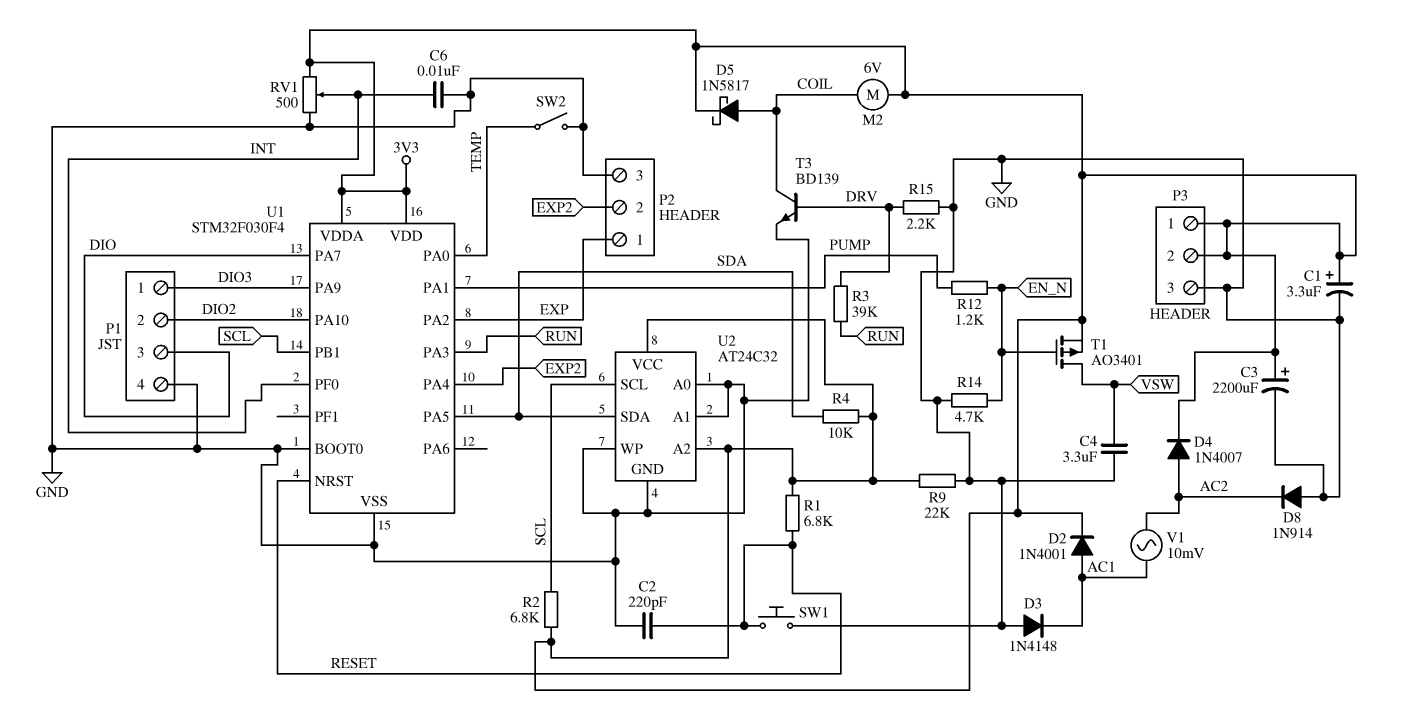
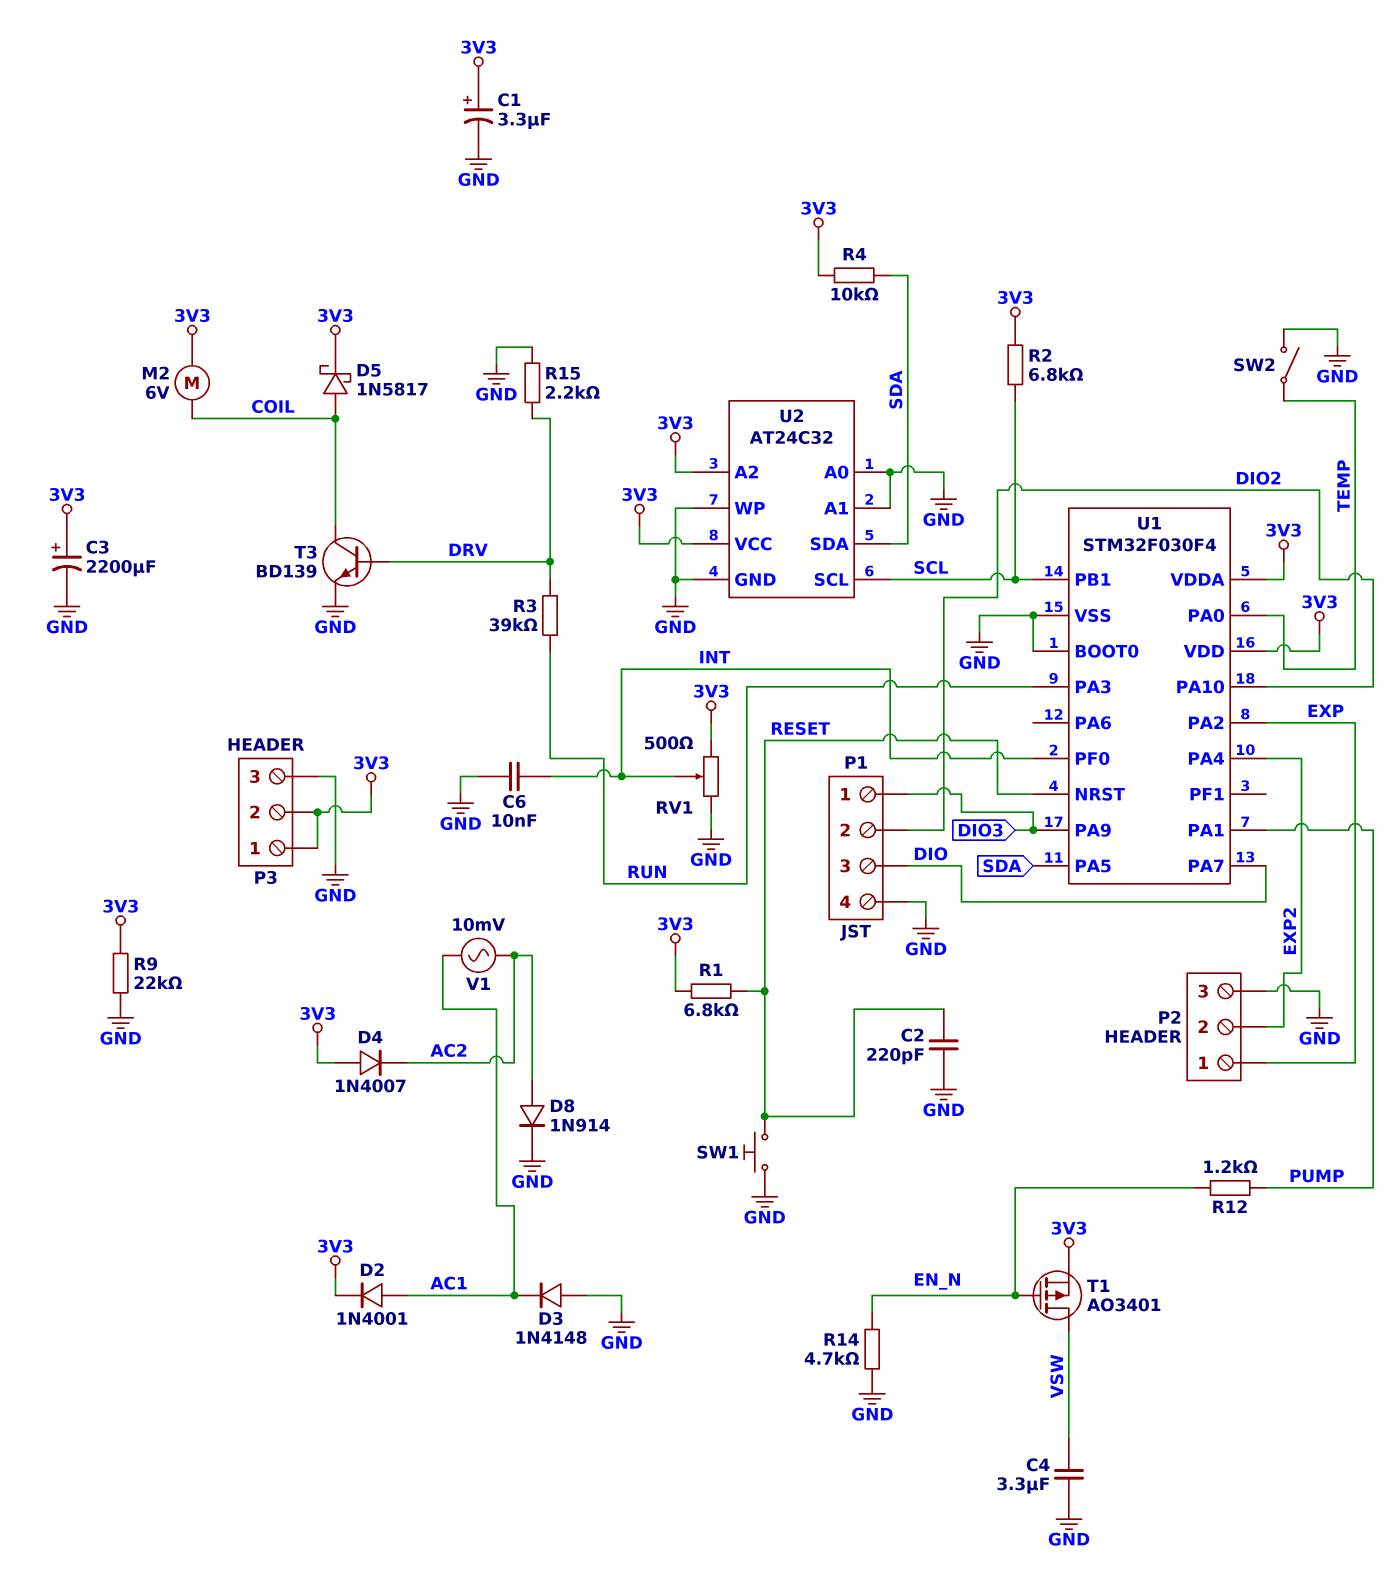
D4: diode 1N4007 (A AC2, K 3V3) -> diode 1N4007 (A 3V3, K AC2)
D8: diode 1N914 (A GND, K AC2) -> diode 1N914 (A AC2, K GND)

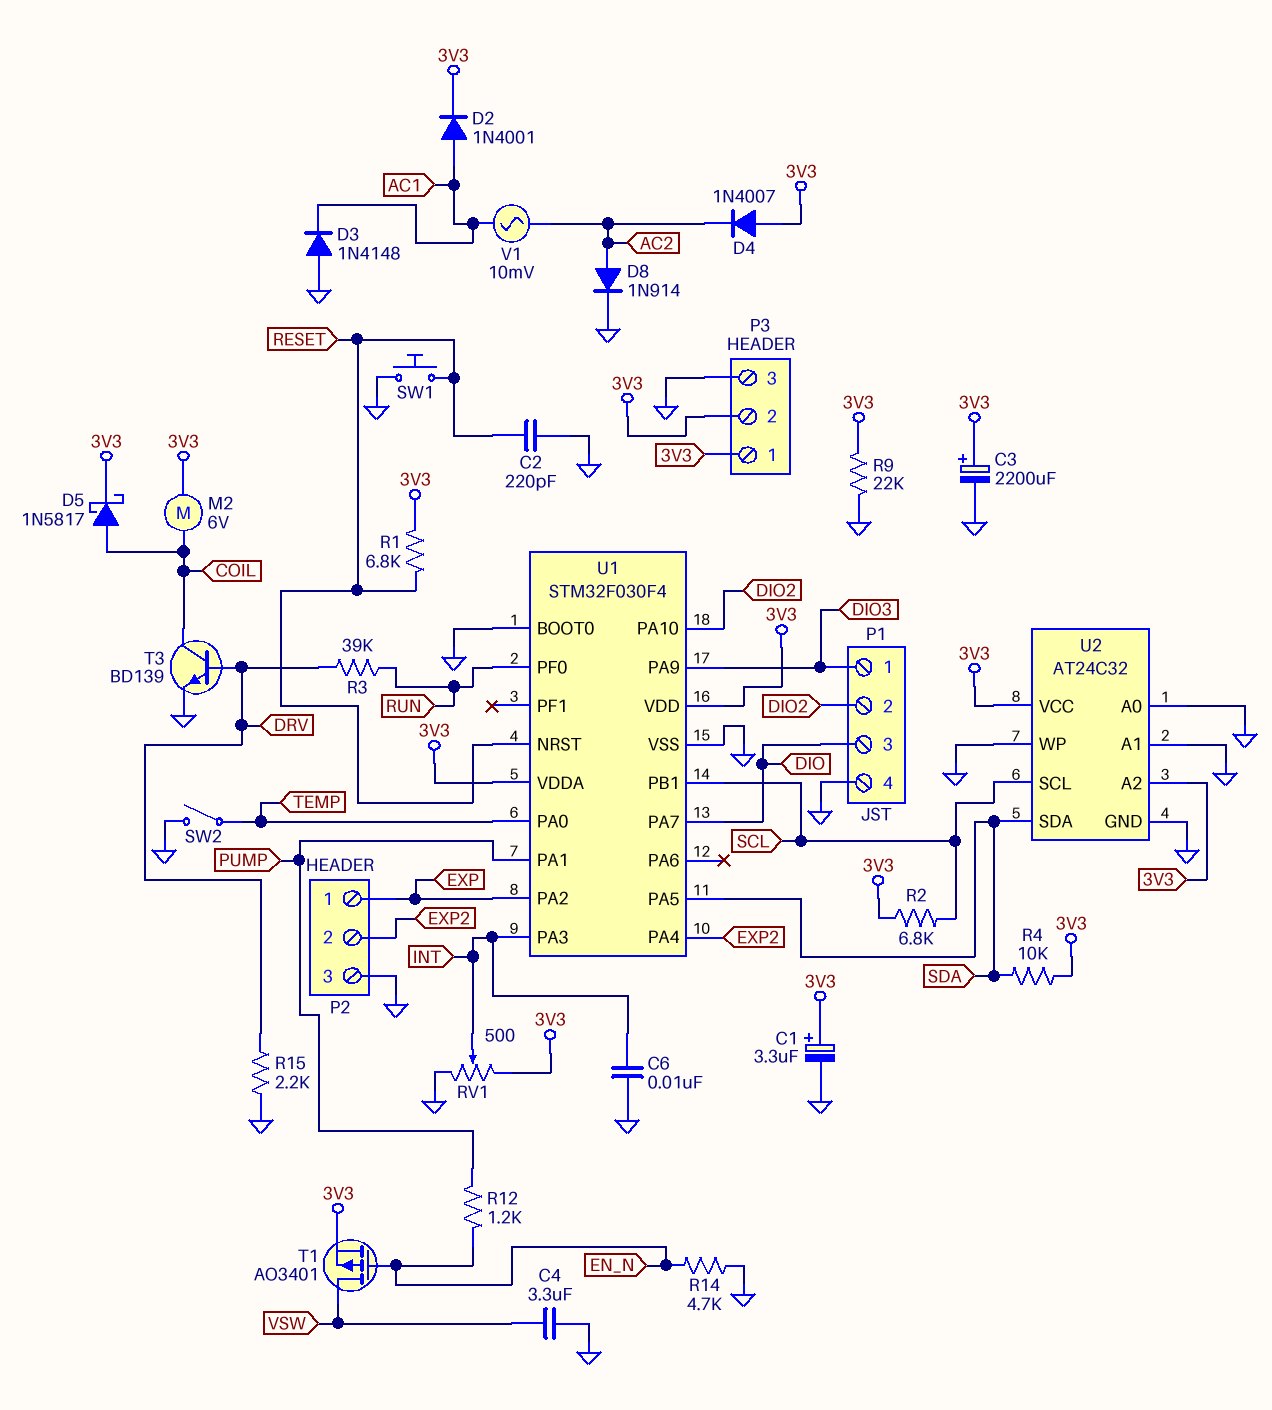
U1 pin PA3: RUN -> INT
U1 pin PF0: INT -> RUN

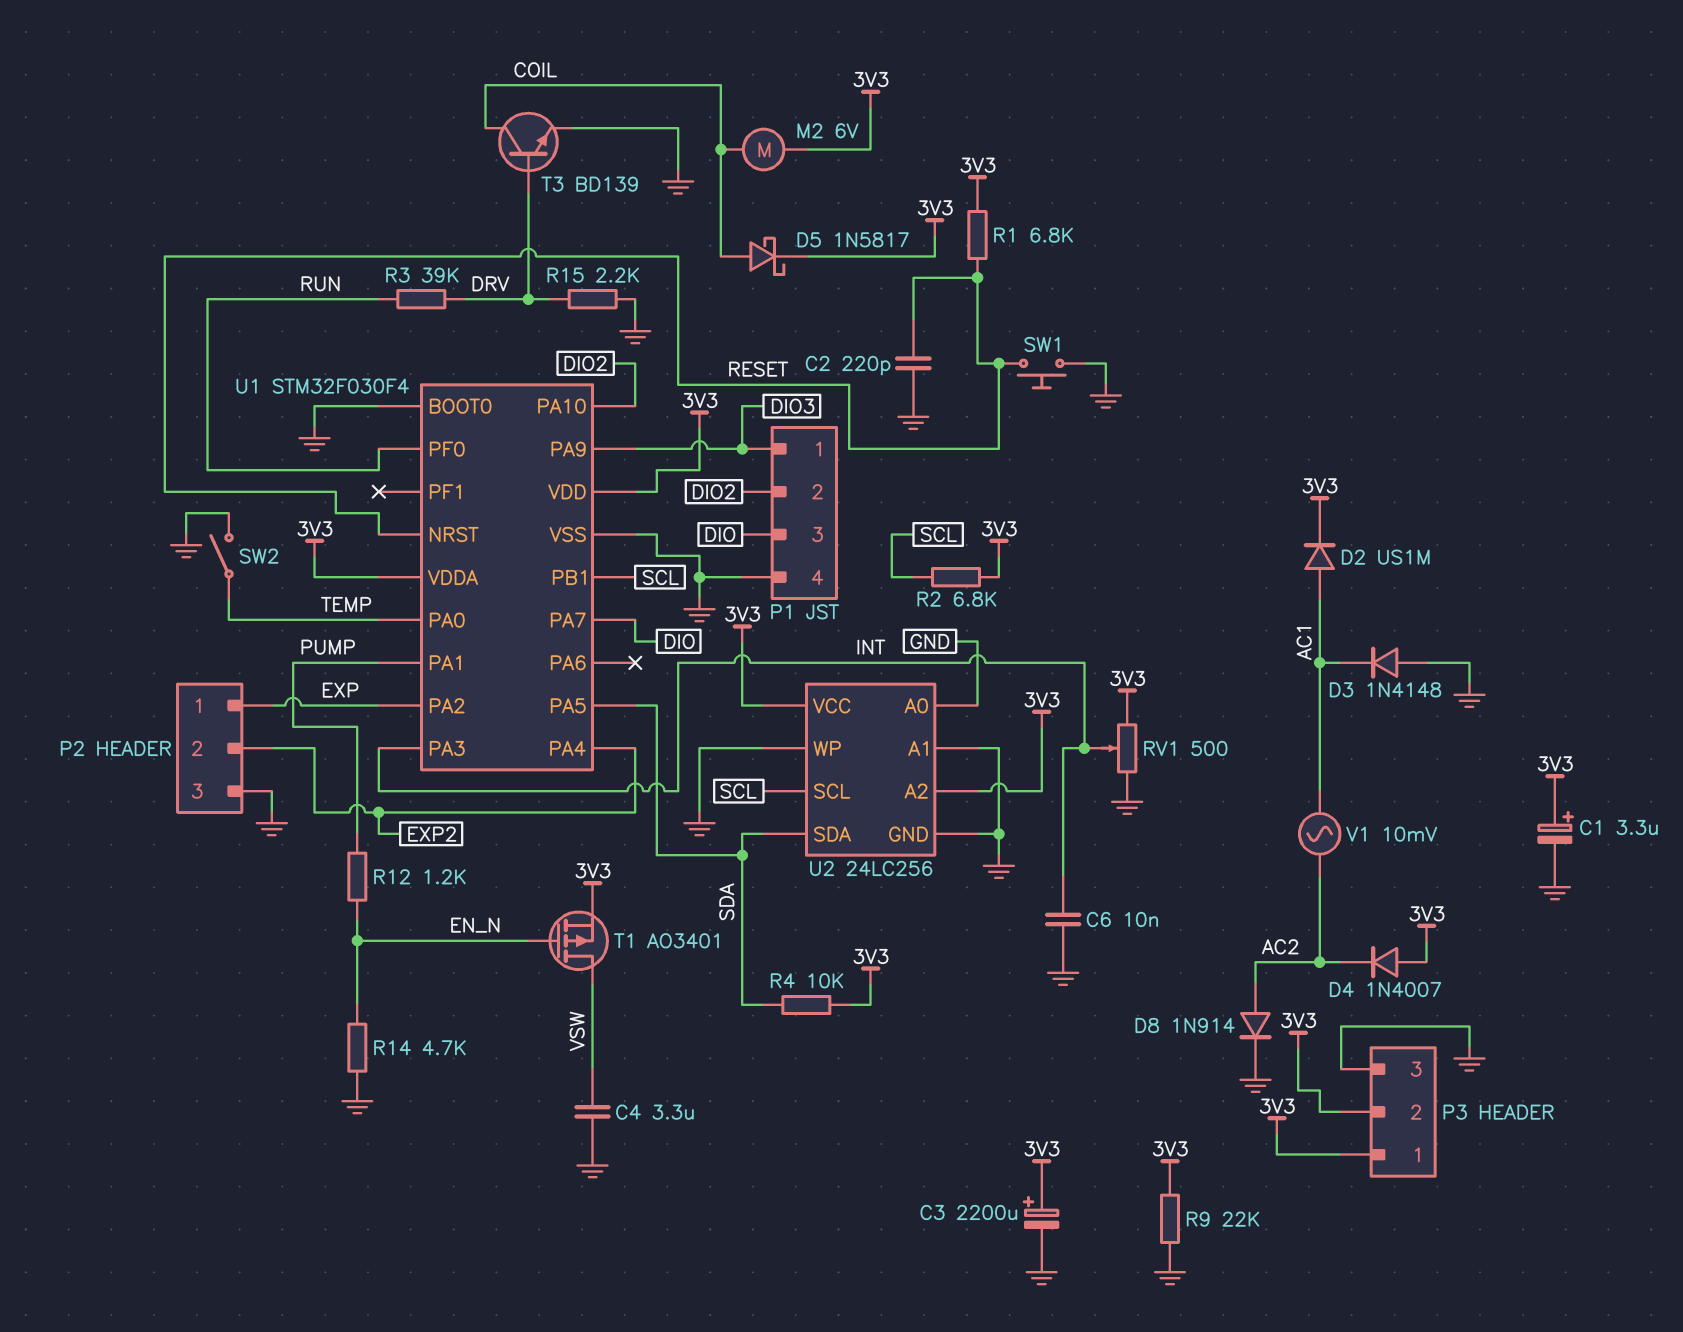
D2: diode 1N4001 (A AC1, K 3V3) -> diode US1M (A AC1, K 3V3)
U2: AT24C32 -> 24LC256

